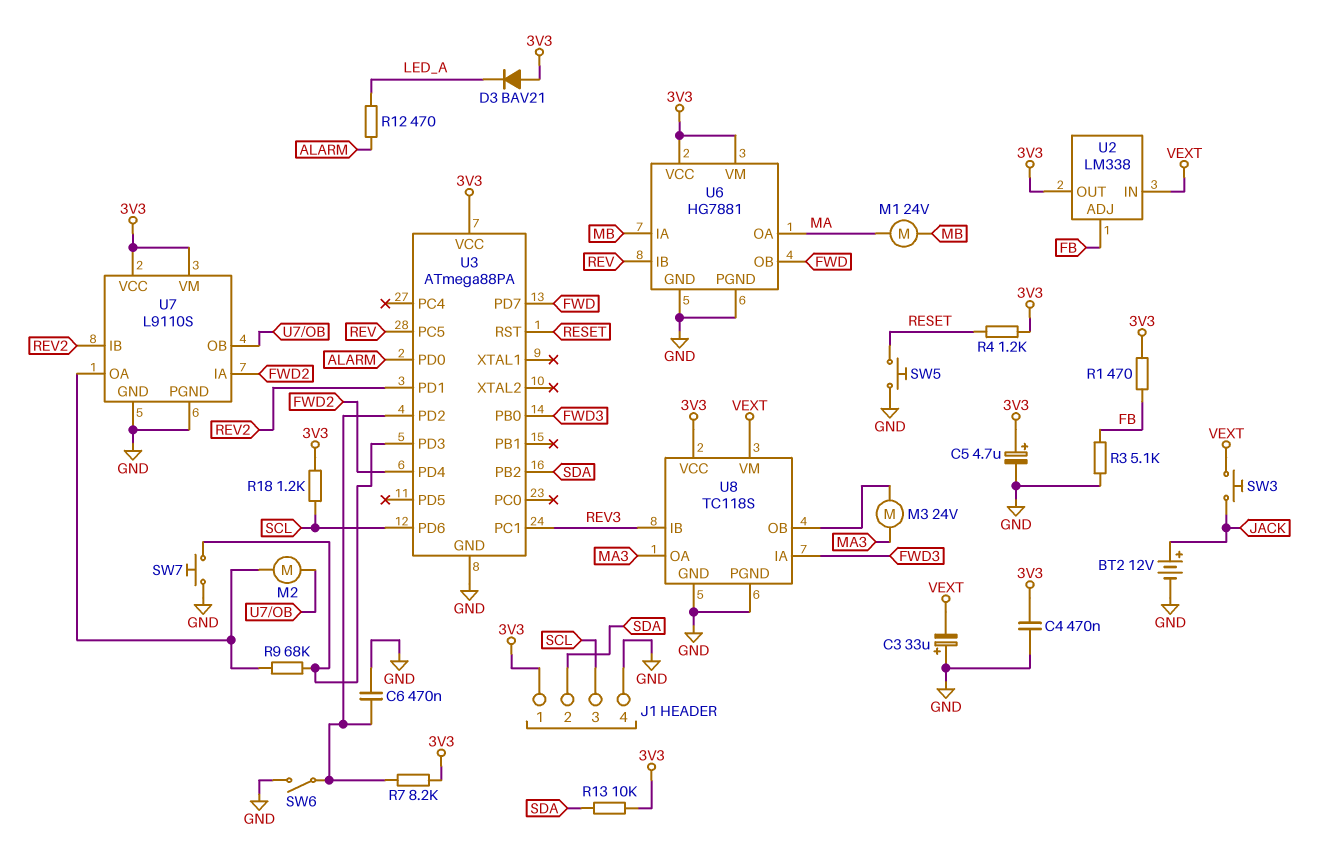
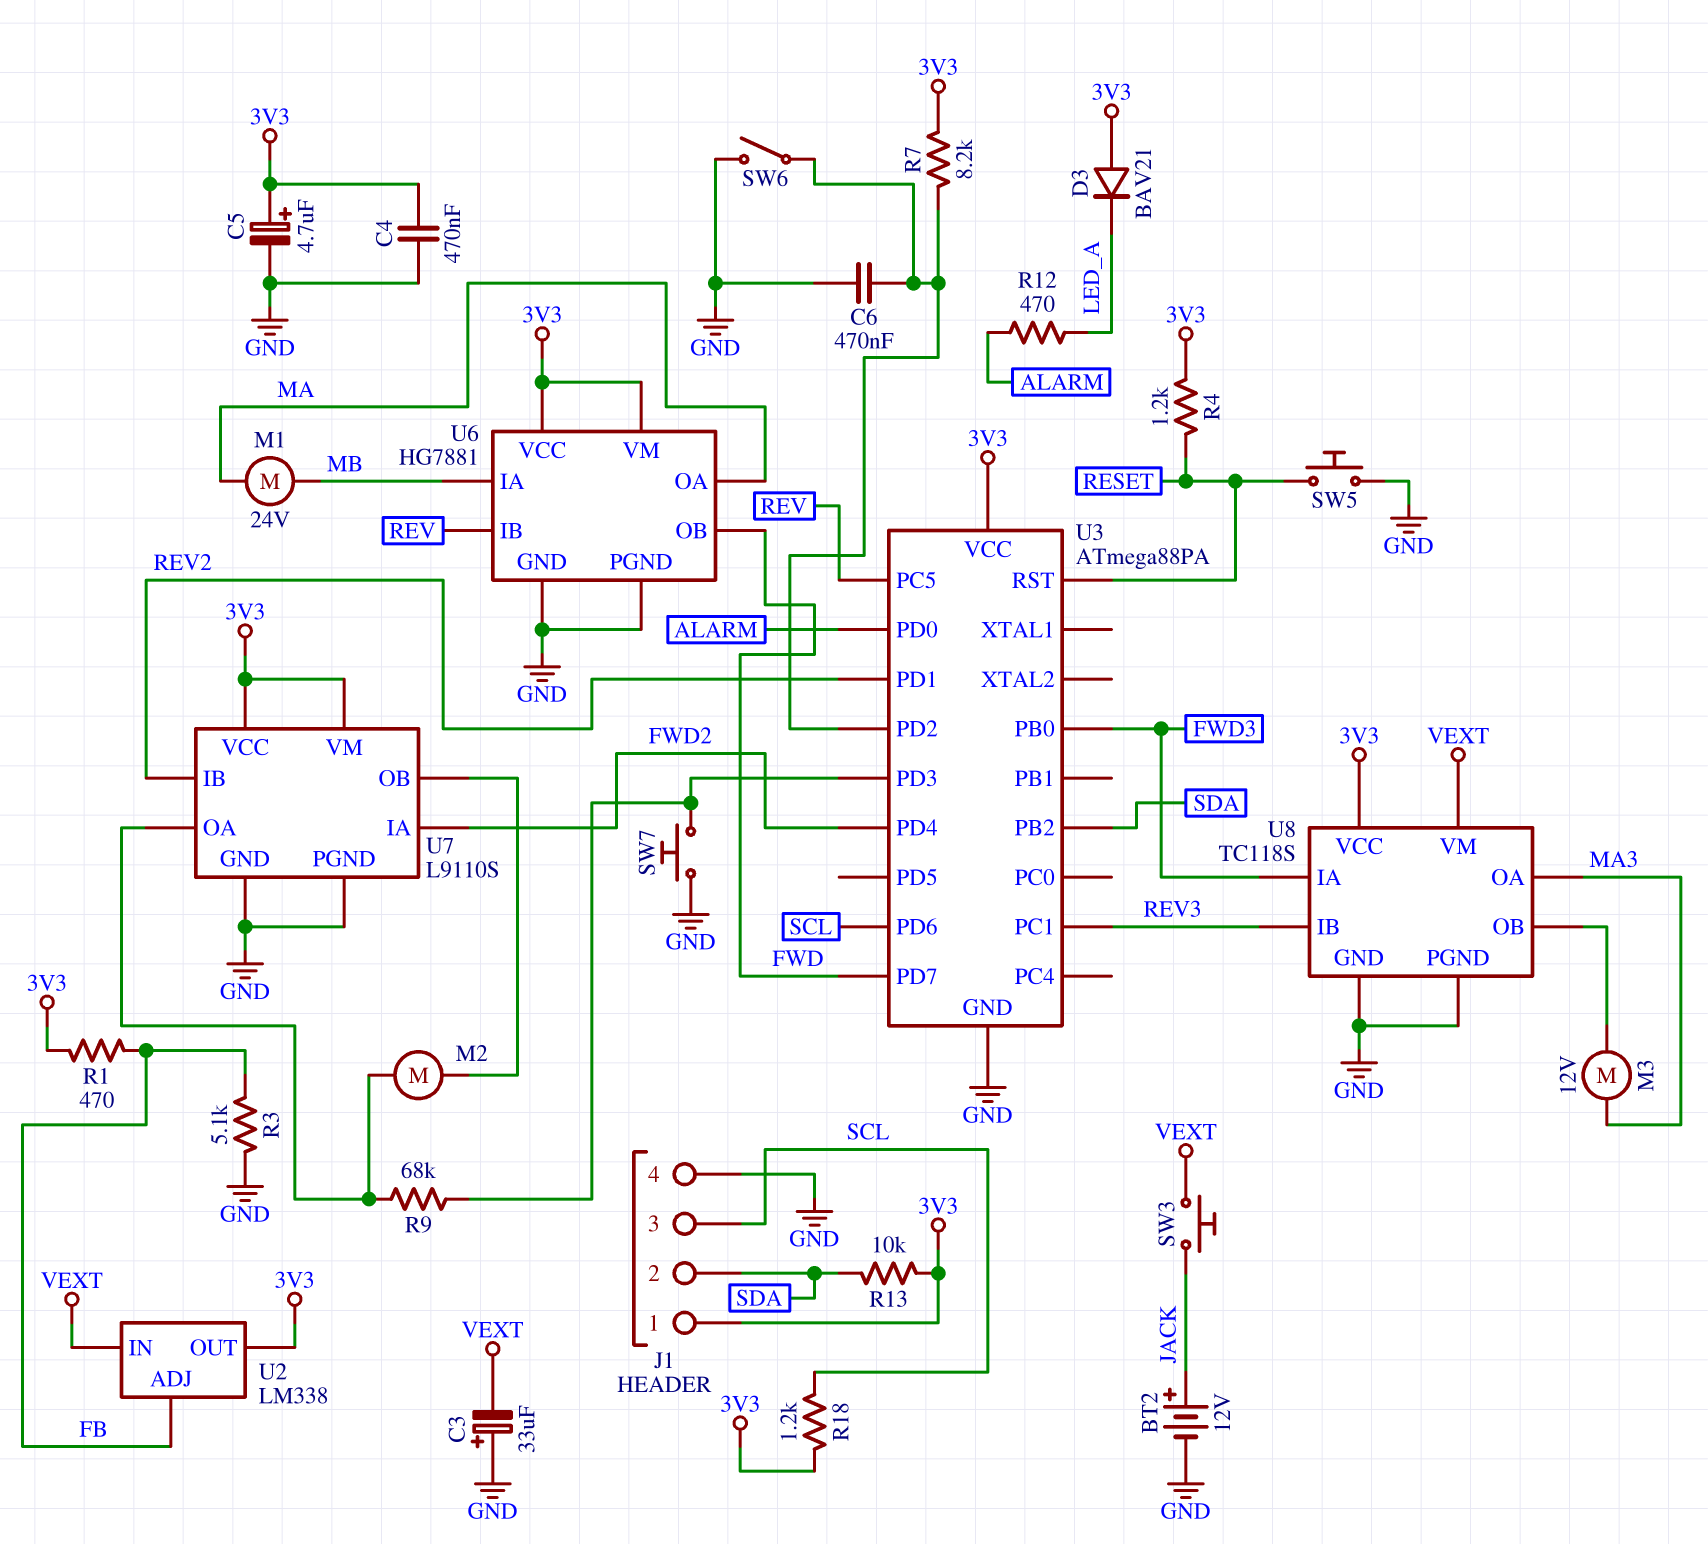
M3: motor 24V (MA3, U8/OB) -> motor 12V (MA3, U8/OB)

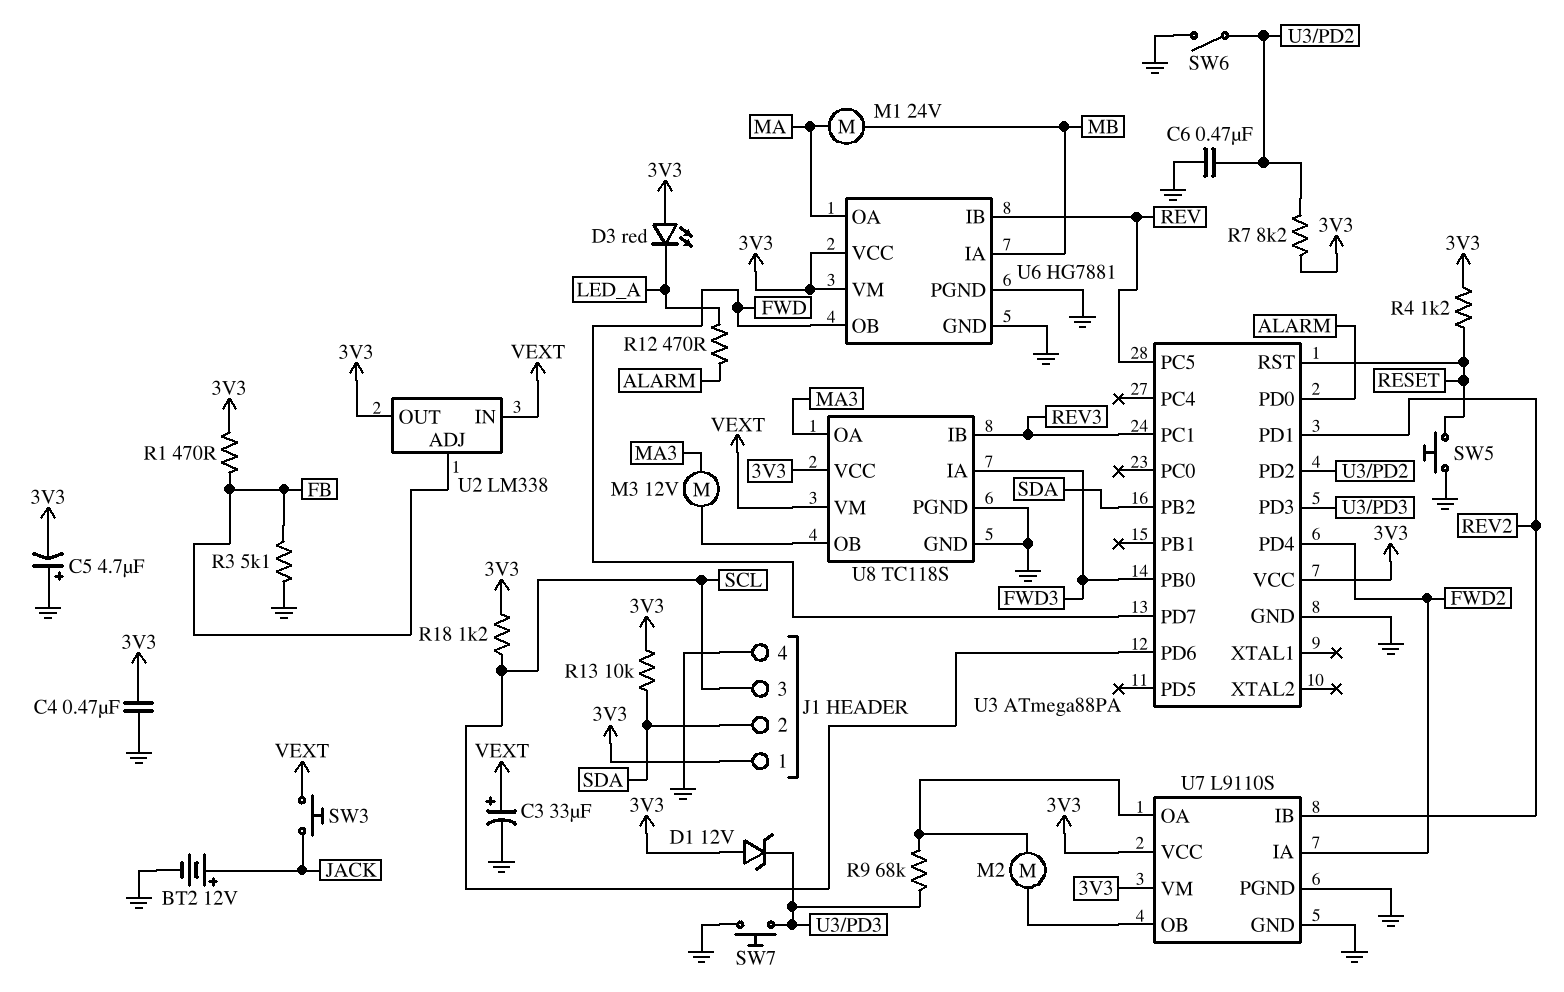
C3: 33uF (plus GND, minus VEXT) -> 33uF (plus VEXT, minus GND)
C5: 4.7uF (plus 3V3, minus GND) -> 4.7uF (plus GND, minus 3V3)
D1: none -> zener 12V (A 3V3, K U3/PD3)
D3: diode BAV21 (A 3V3, K LED_A) -> LED red (A 3V3, K LED_A)

